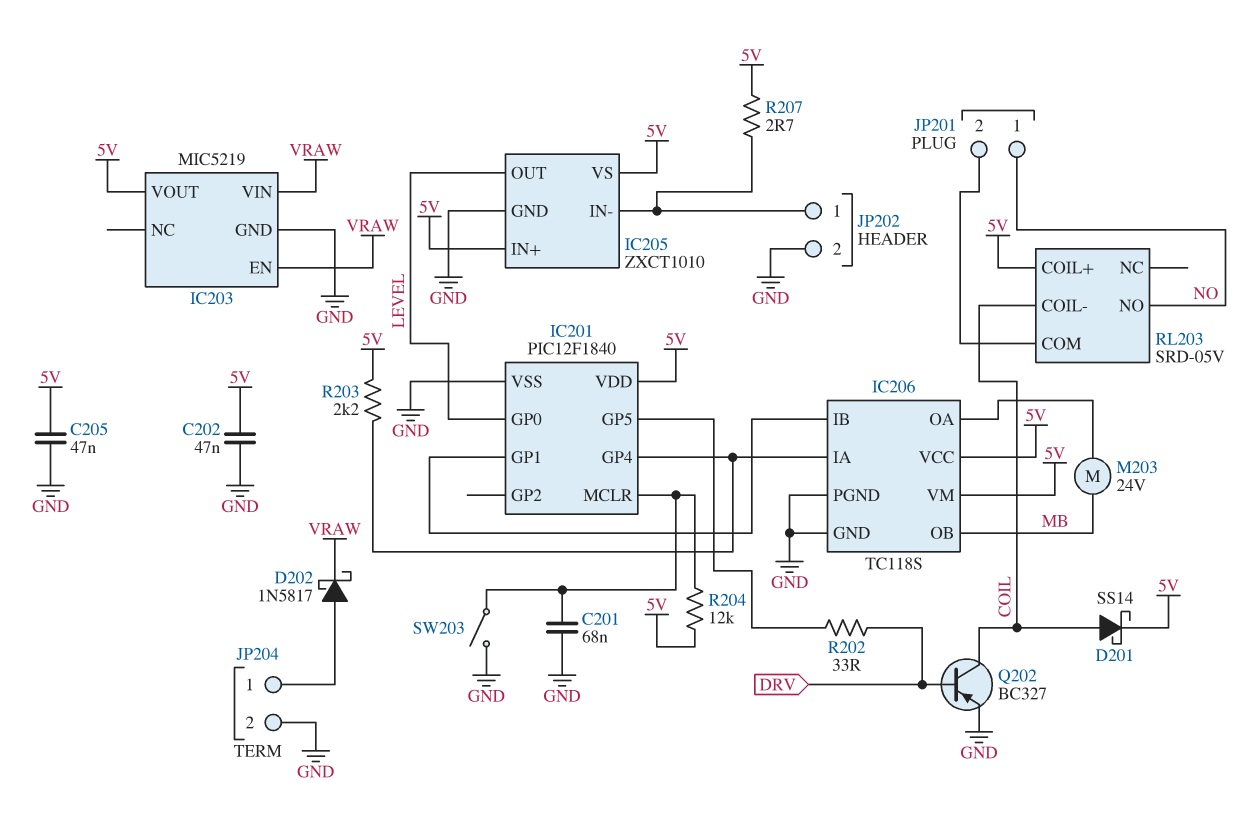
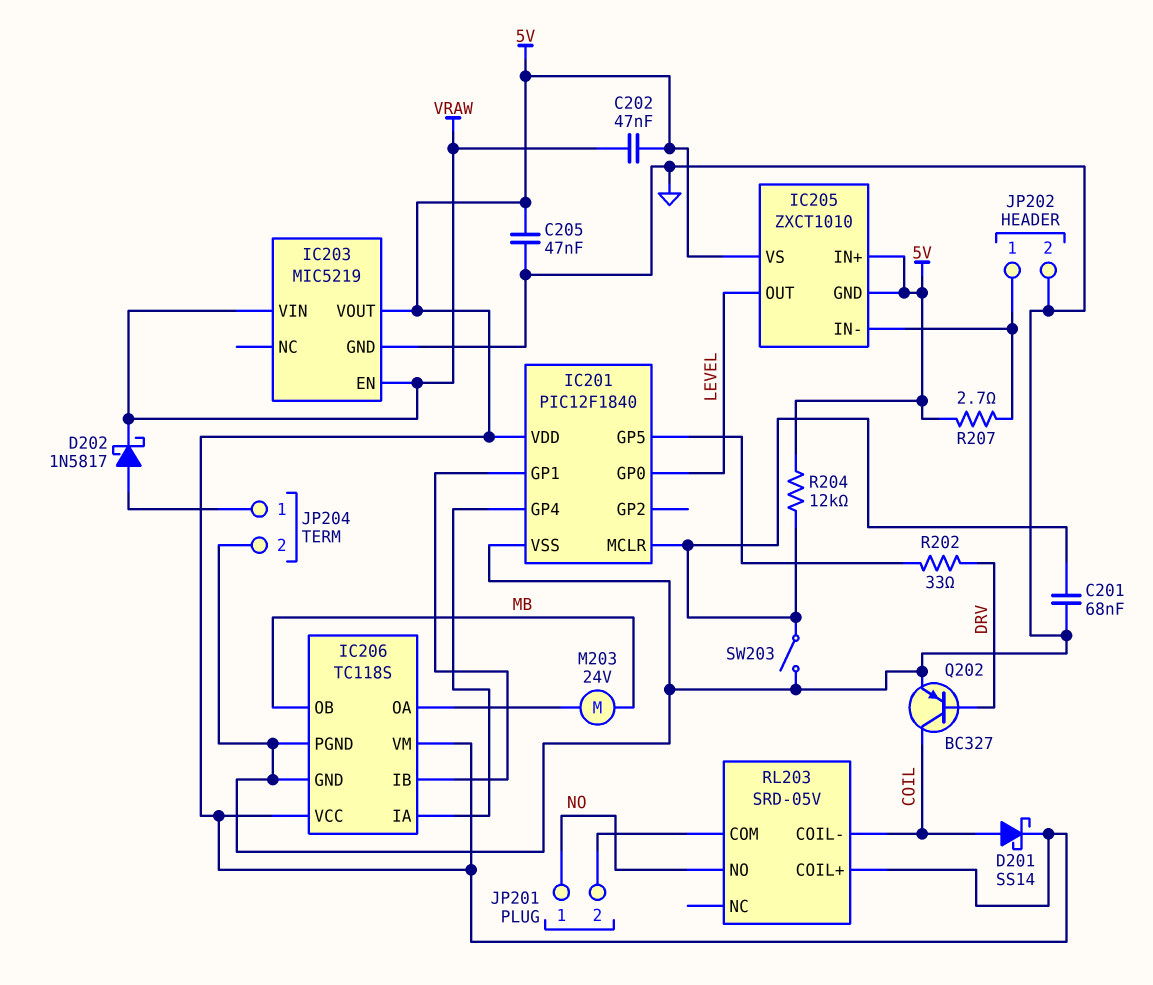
C202: 47nF (5V, GND) -> 47nF (5V, VRAW)
IC205 pin GND: GND -> 5V
R203: 2.2k (5V, IC201/GP4) -> none

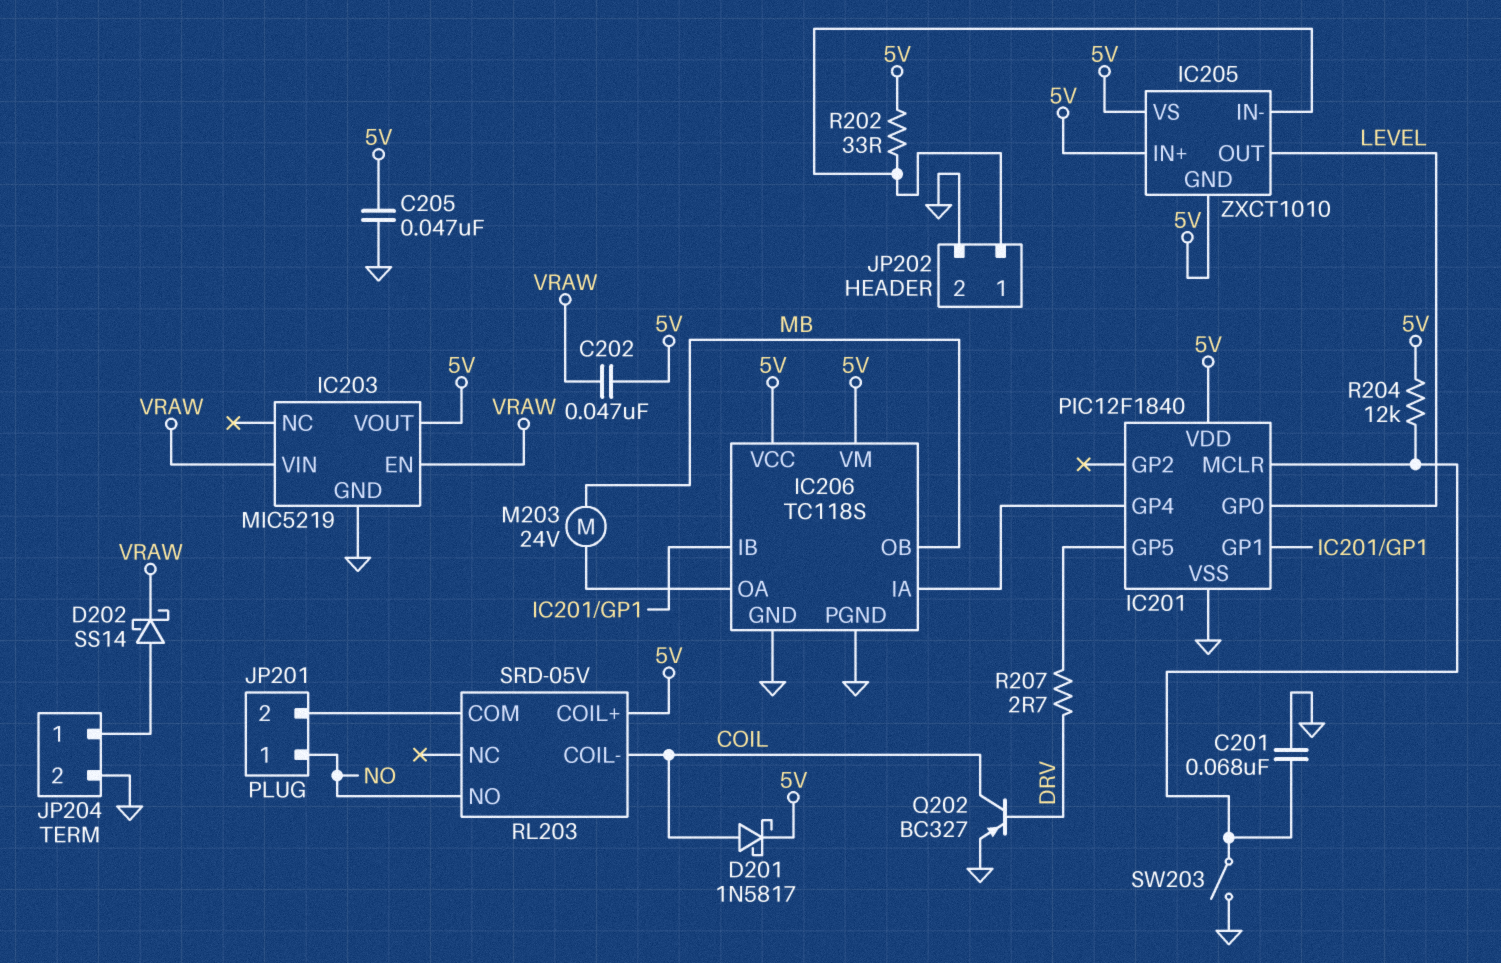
D201: schottky SS14 (A COIL, K 5V) -> schottky 1N5817 (A COIL, K 5V)
D202: schottky 1N5817 (A JP204/1, K VRAW) -> schottky SS14 (A JP204/1, K VRAW)
R202: 33 (DRV, IC201/GP5) -> 33 (5V, IC205/IN-)
R207: 2.7 (5V, IC205/IN-) -> 2.7 (DRV, IC201/GP5)

